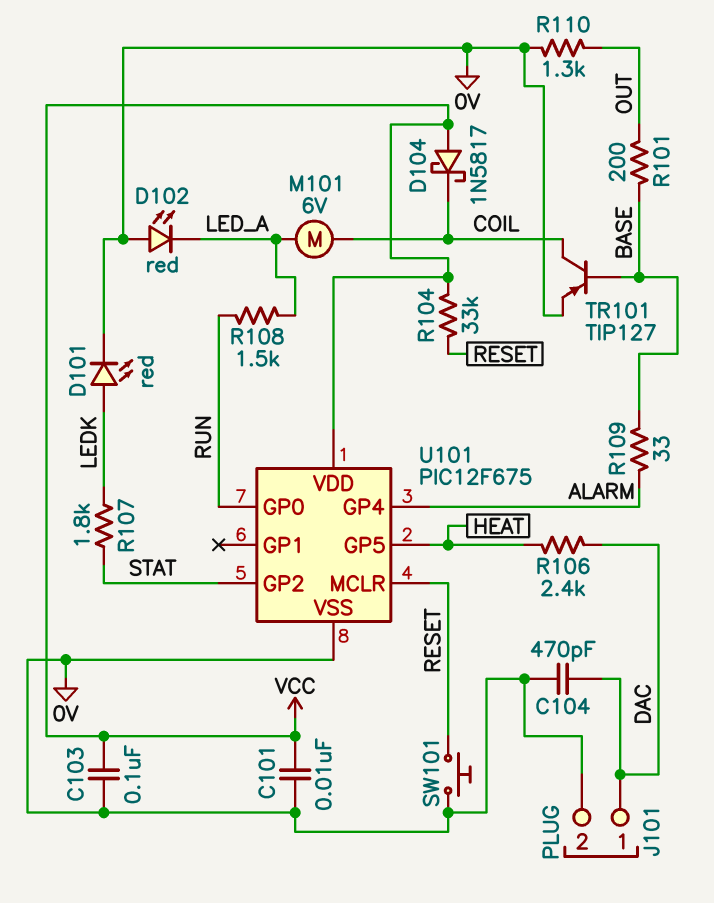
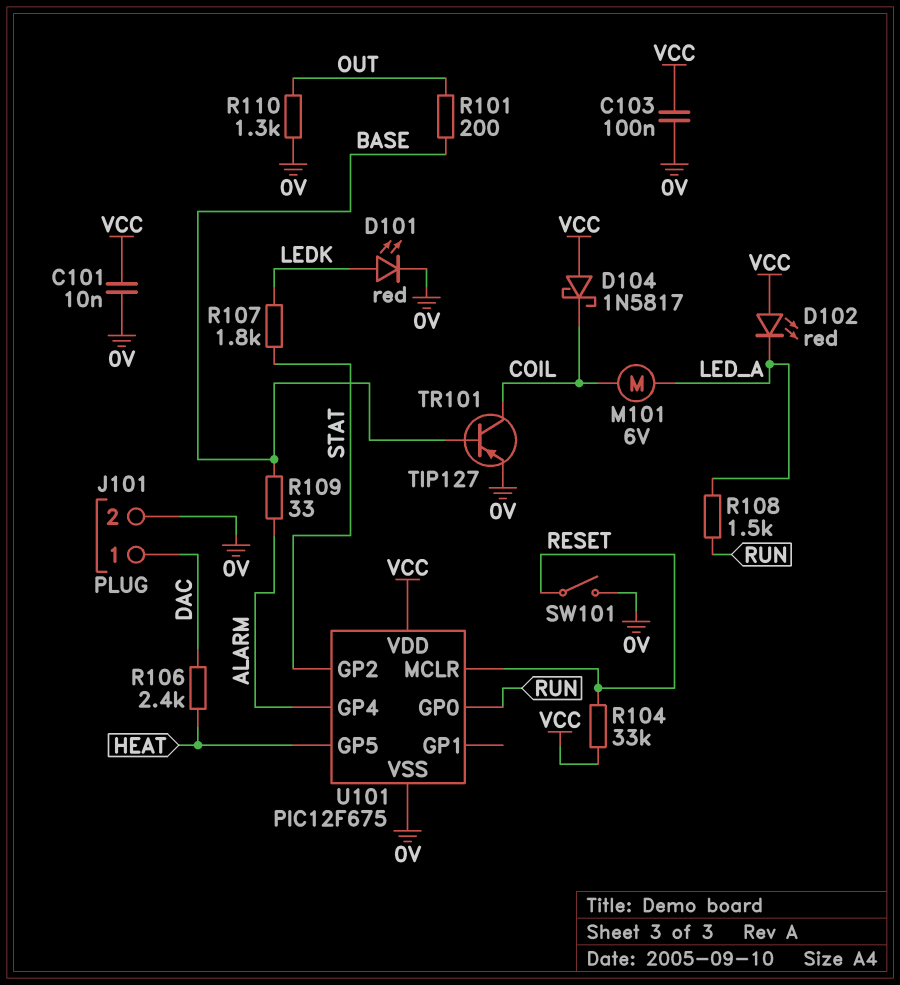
C104: 470pF (0V, DAC) -> none
D102: LED red (A 0V, K LED_A) -> LED red (A VCC, K LED_A)
SW101: button (0V, RESET) -> switch (0V, RESET)

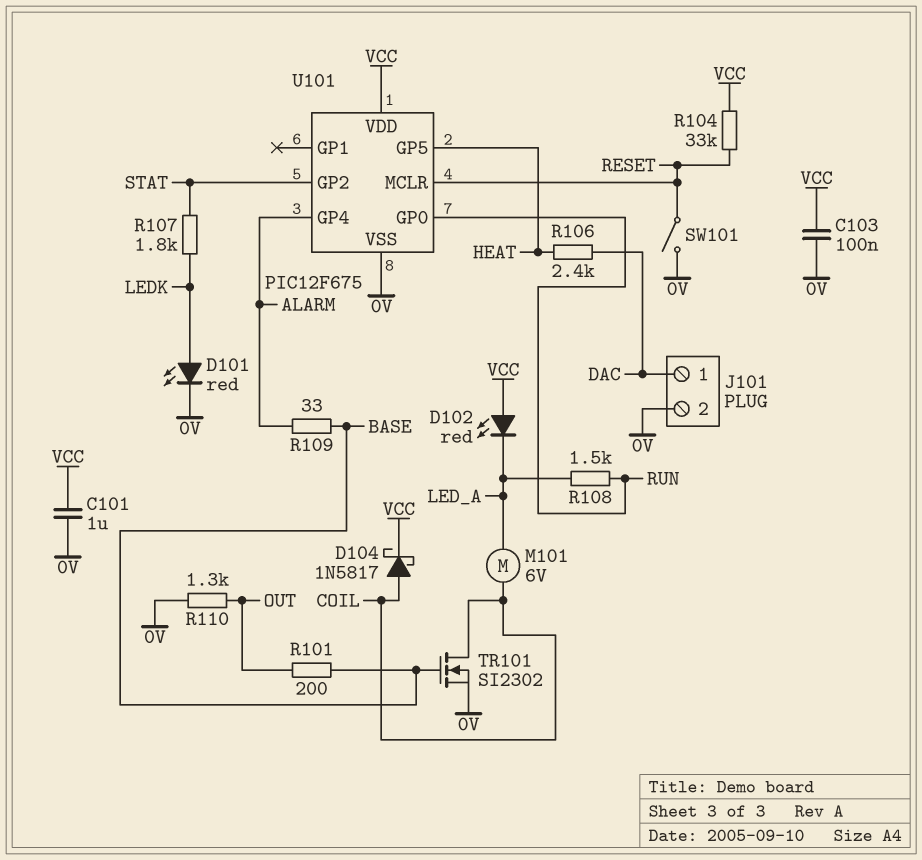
C101: 10nF (0V, VCC) -> 1uF (0V, VCC)
D104: schottky 1N5817 (A VCC, K COIL) -> schottky 1N5817 (A COIL, K VCC)
TR101: PNP TIP127 (B BASE, C COIL, E 0V) -> NMOS SI2302 (G BASE, D COIL, S 0V)

